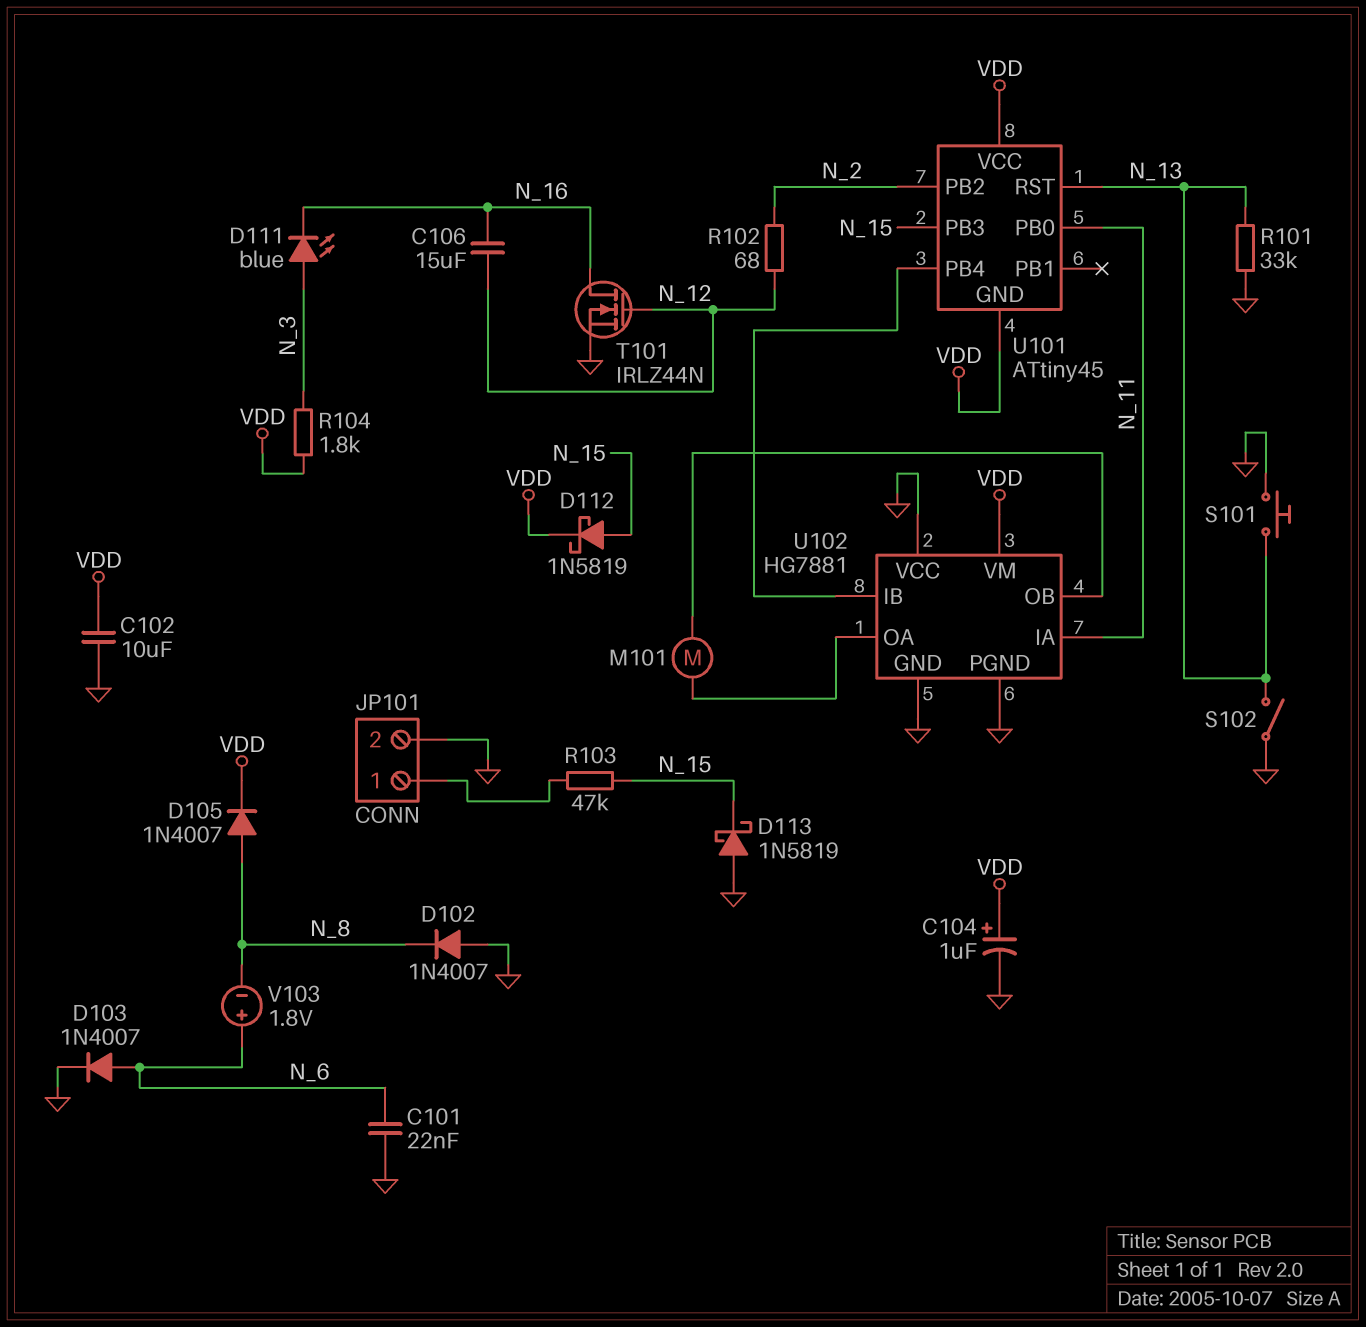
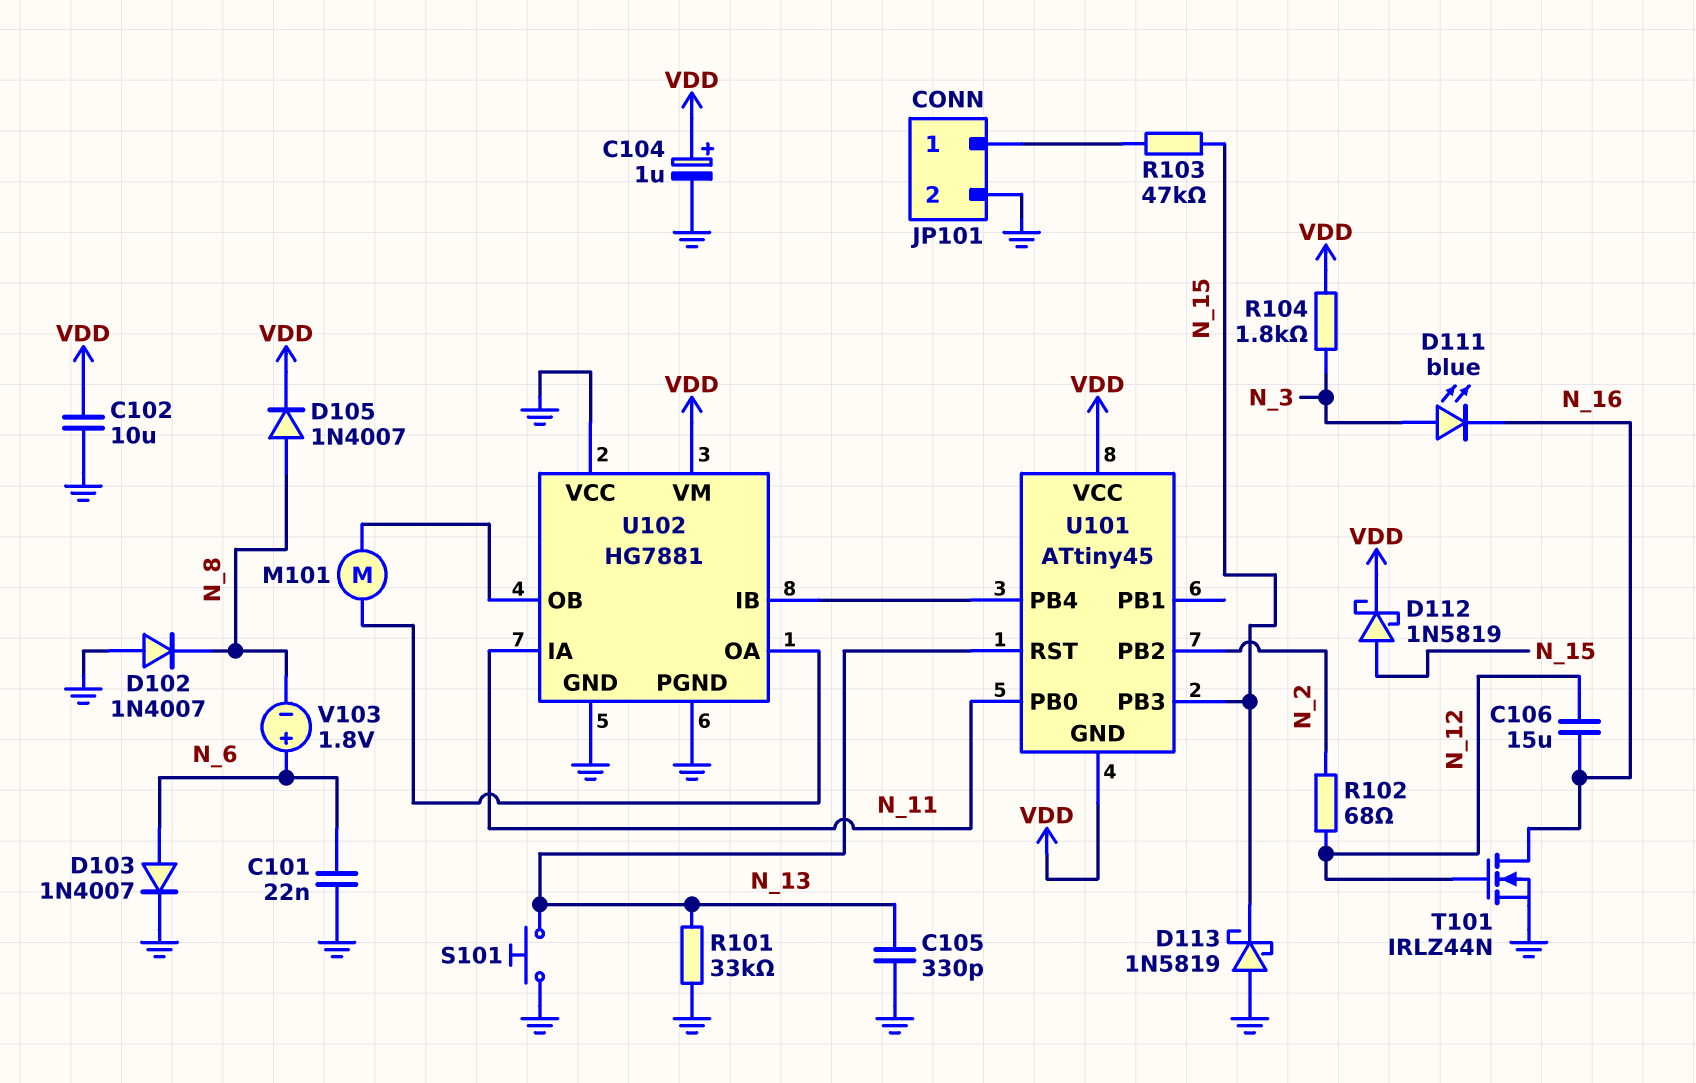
C105: none -> 330pF (GND, N_13)
S102: switch (GND, N_13) -> none

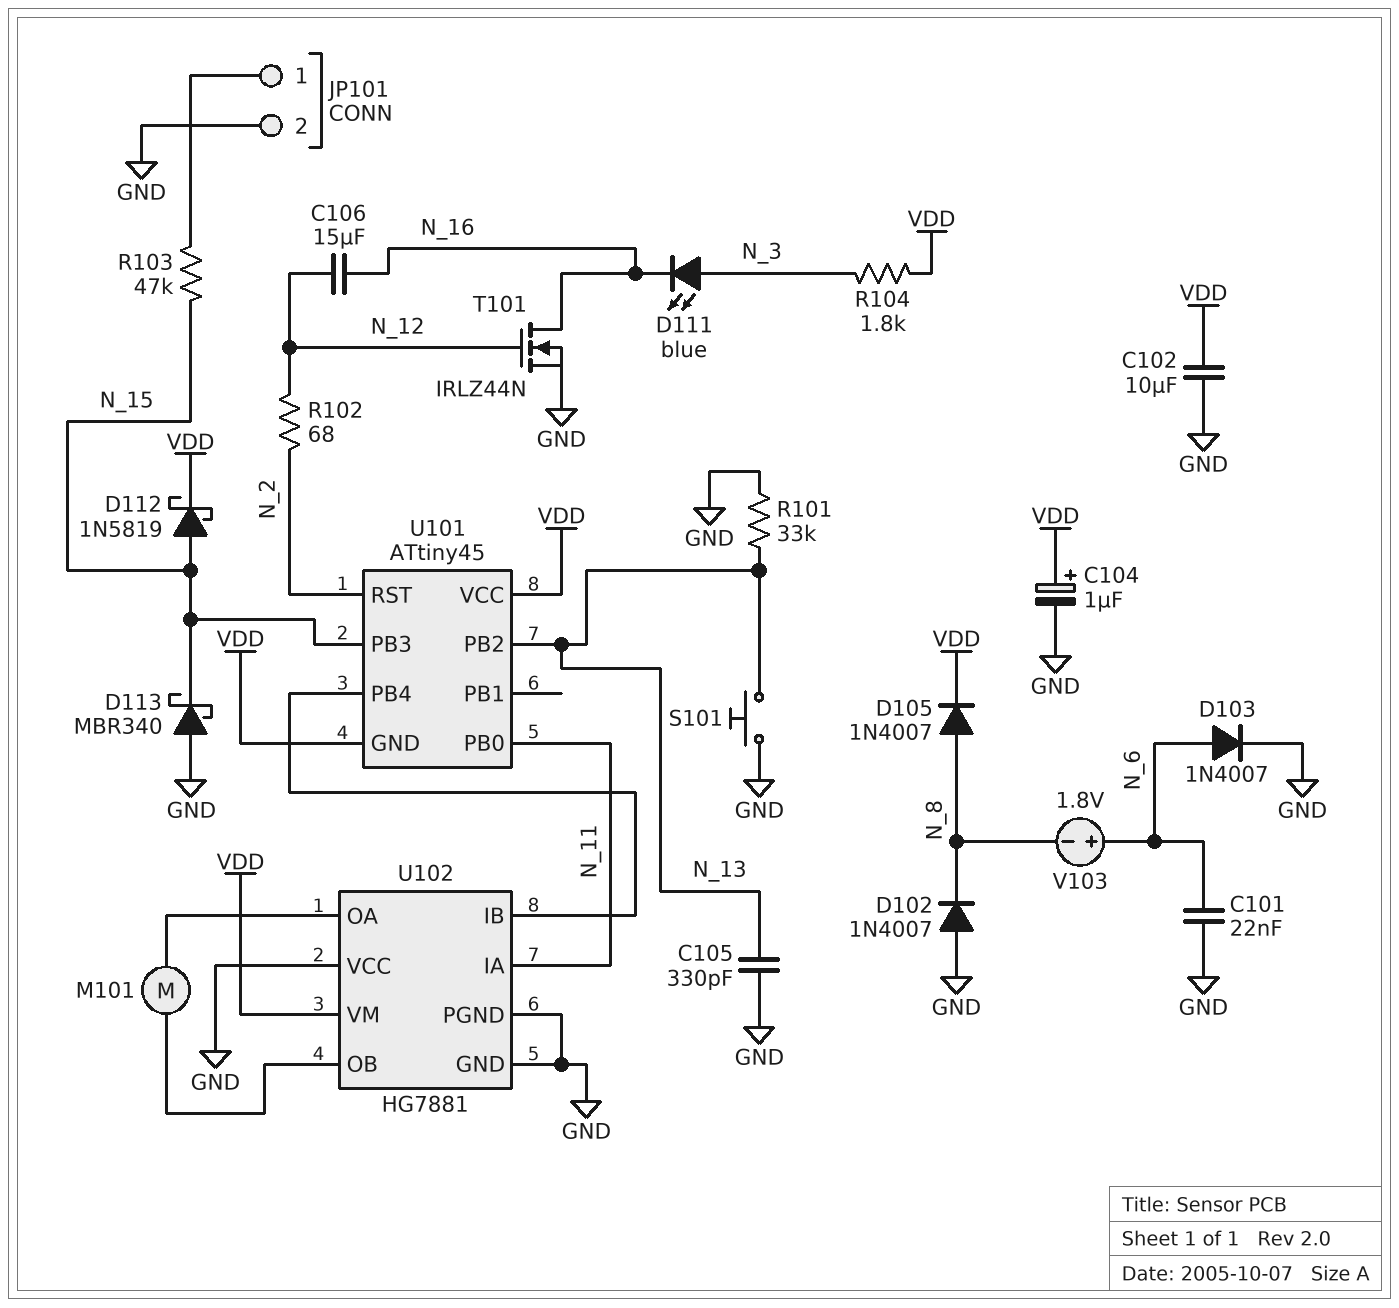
D113: schottky 1N5819 (A GND, K N_15) -> schottky MBR340 (A GND, K N_15)
U101 pin PB2: N_2 -> N_13
U101 pin RST: N_13 -> N_2

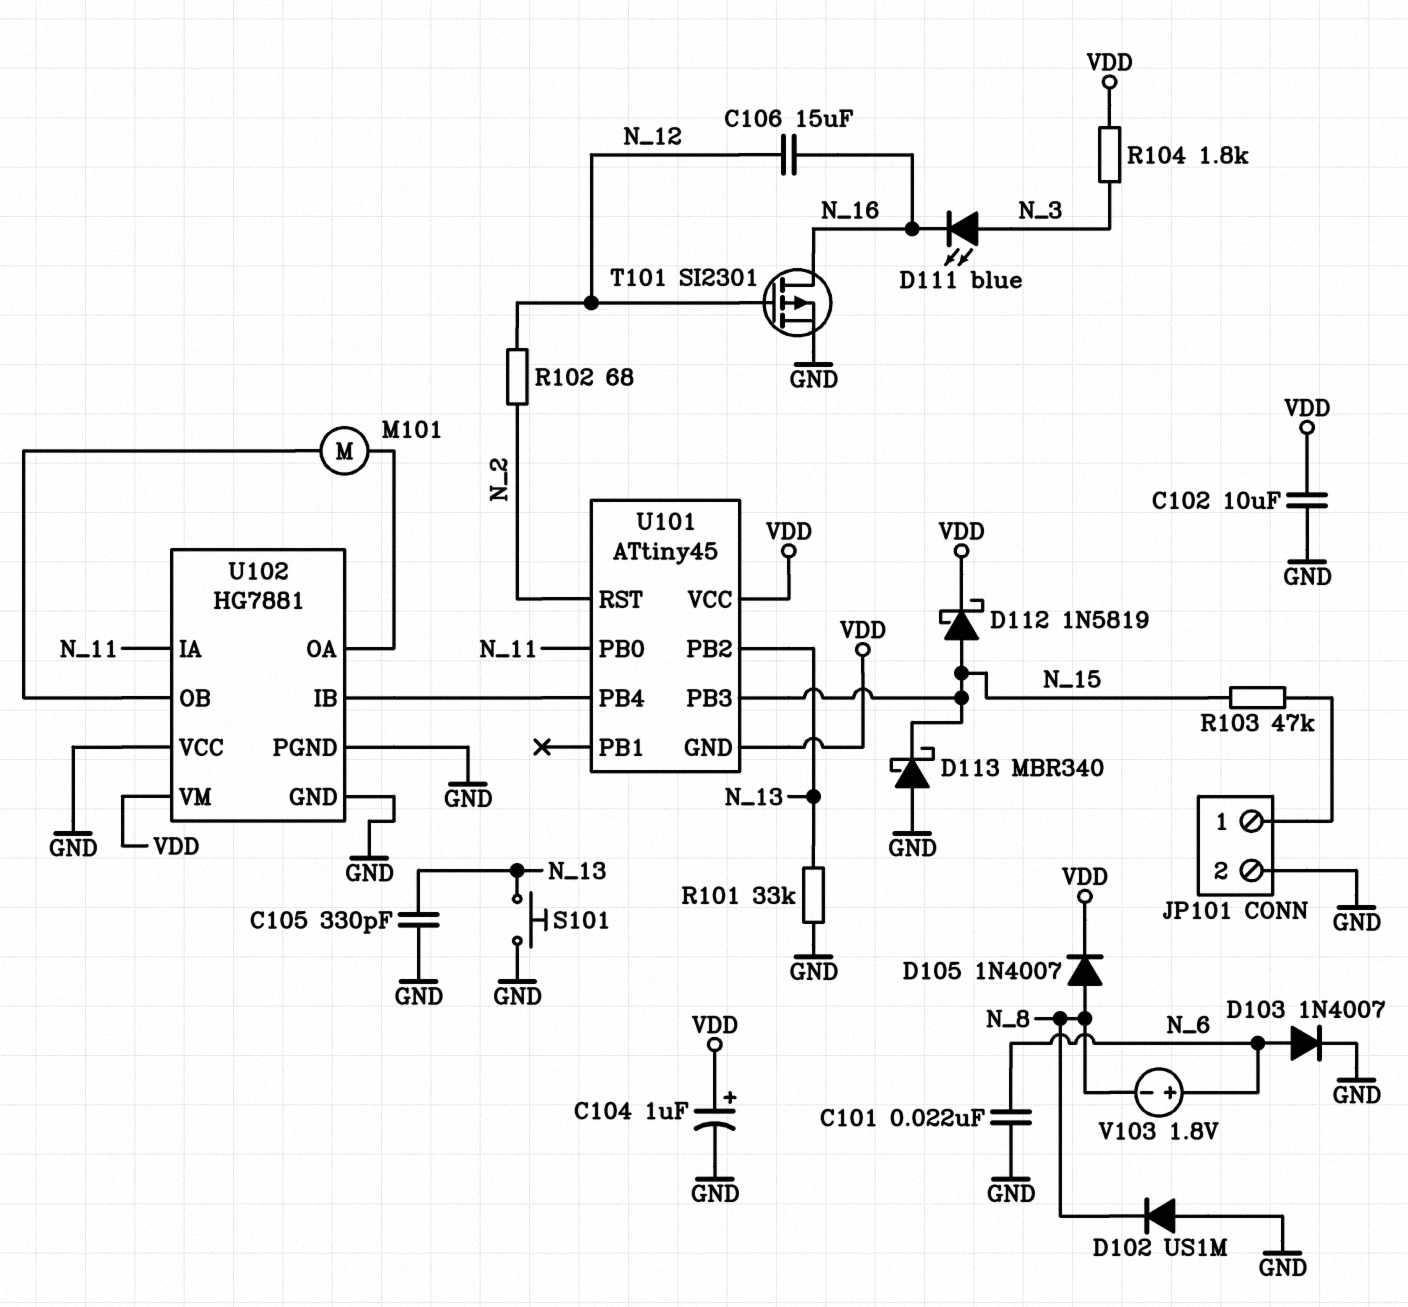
D102: diode 1N4007 (A GND, K N_8) -> diode US1M (A GND, K N_8)
T101: NMOS IRLZ44N (G N_12, D N_16, S GND) -> PMOS SI2301 (G N_12, D N_16, S GND)

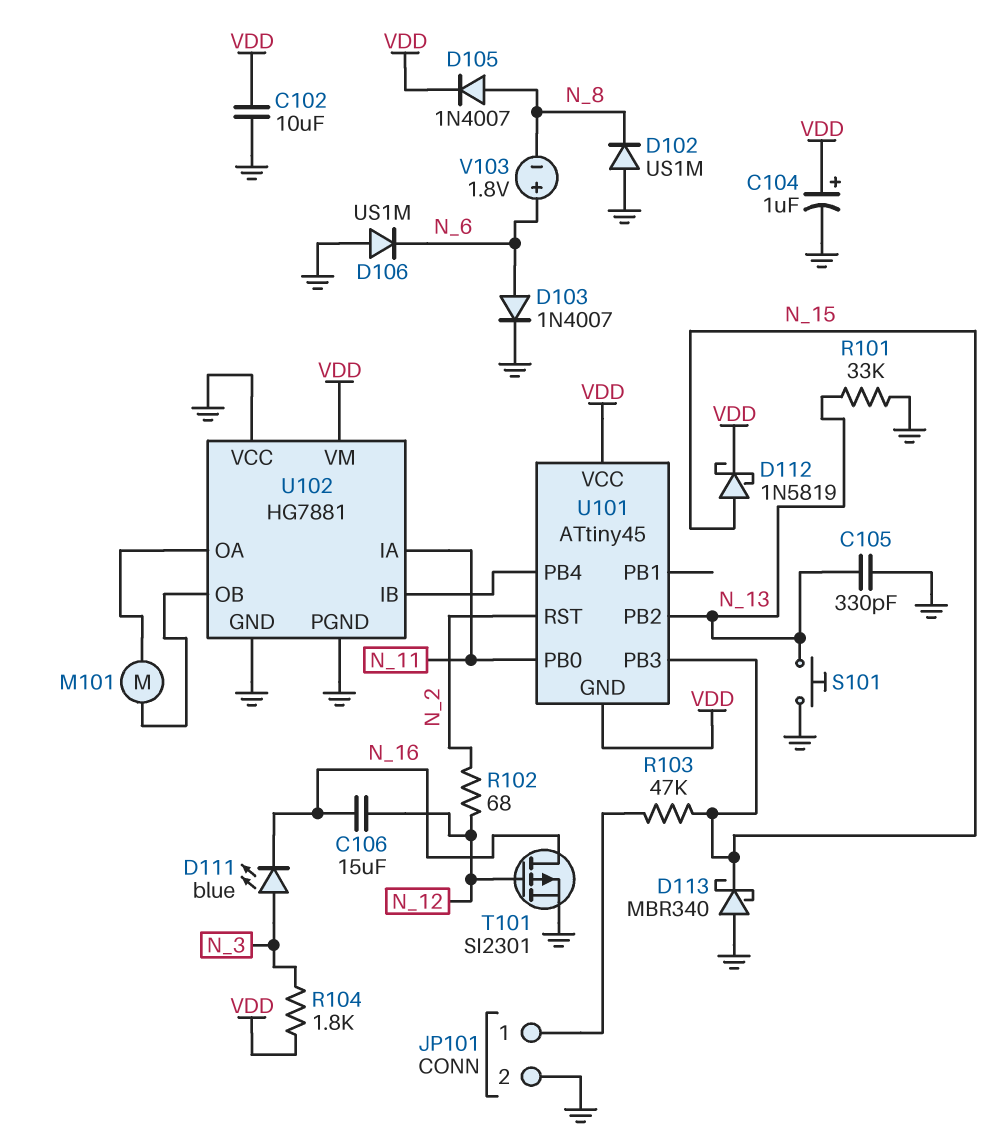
C101: 22nF (GND, N_6) -> none
D106: none -> diode US1M (A GND, K N_6)

